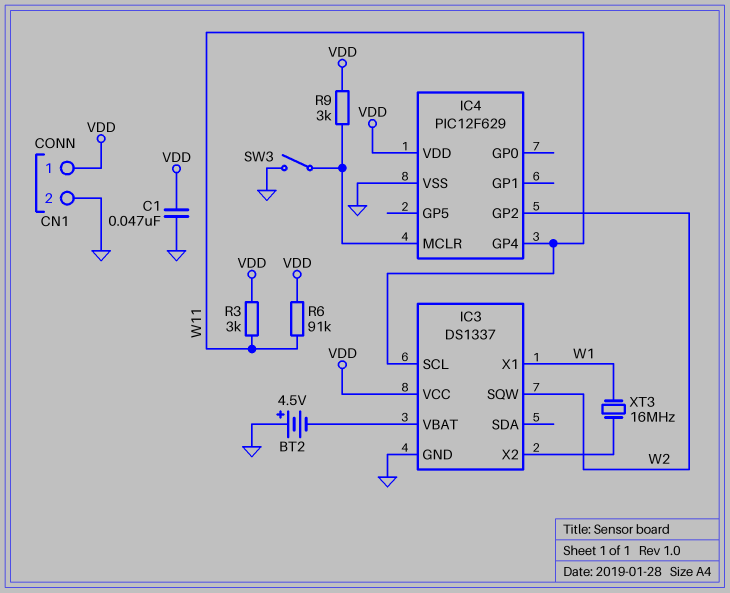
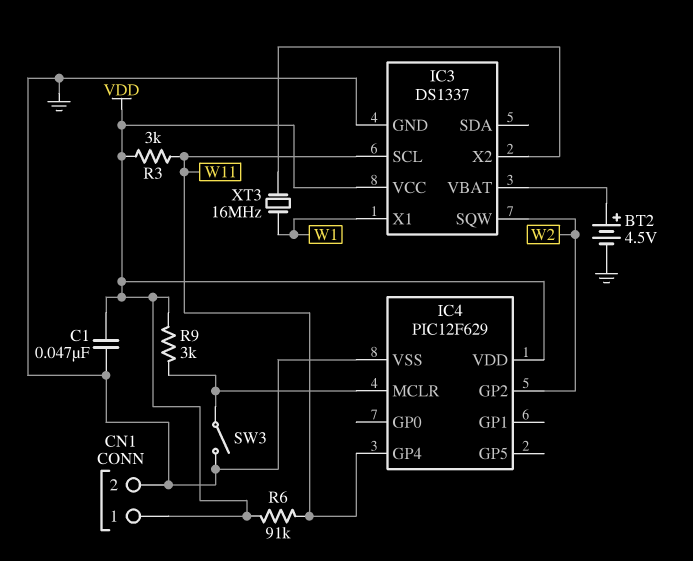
BT2: 4.5V (plus GND, minus IC3/VBAT) -> 4.5V (plus IC3/VBAT, minus GND)

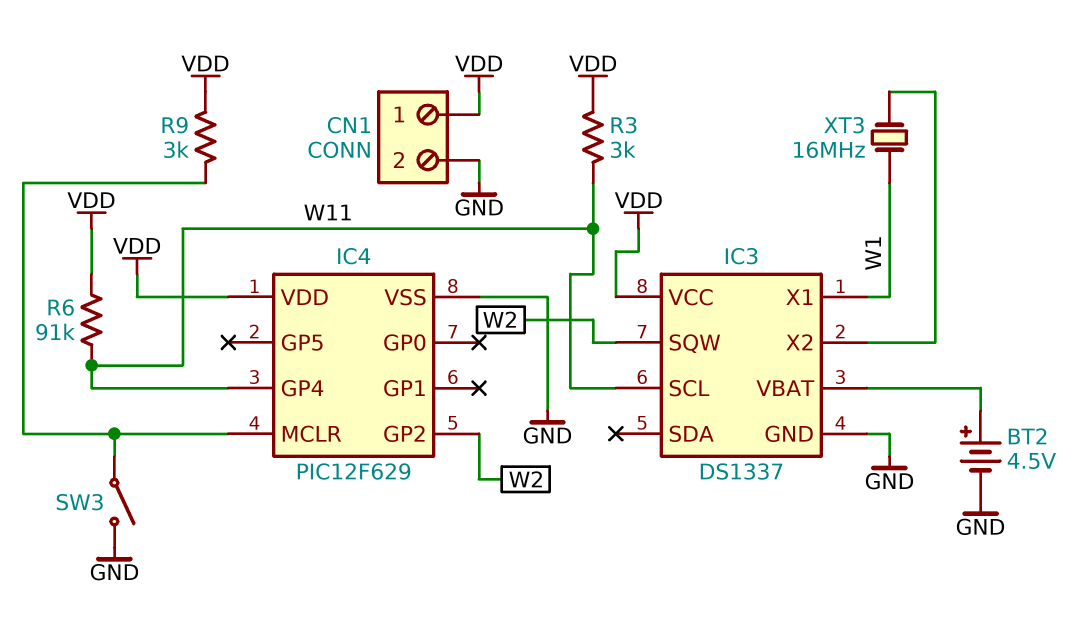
C1: 47nF (GND, VDD) -> none

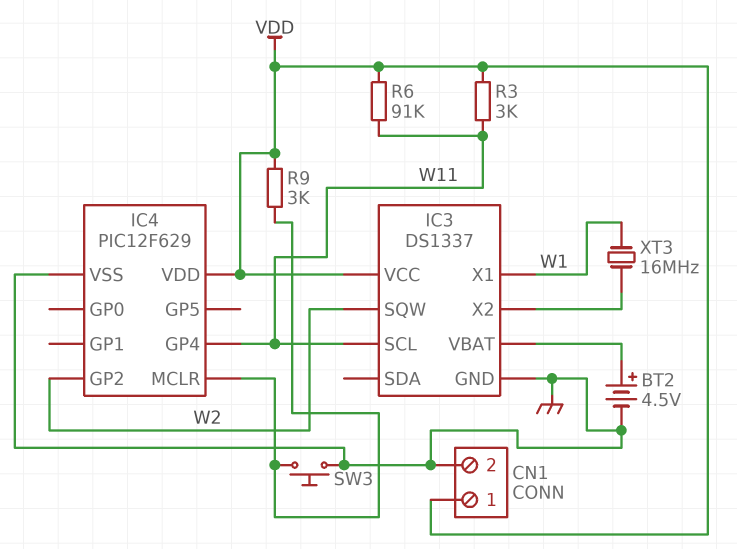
SW3: switch (GND, IC4/MCLR) -> button (GND, IC4/MCLR)

